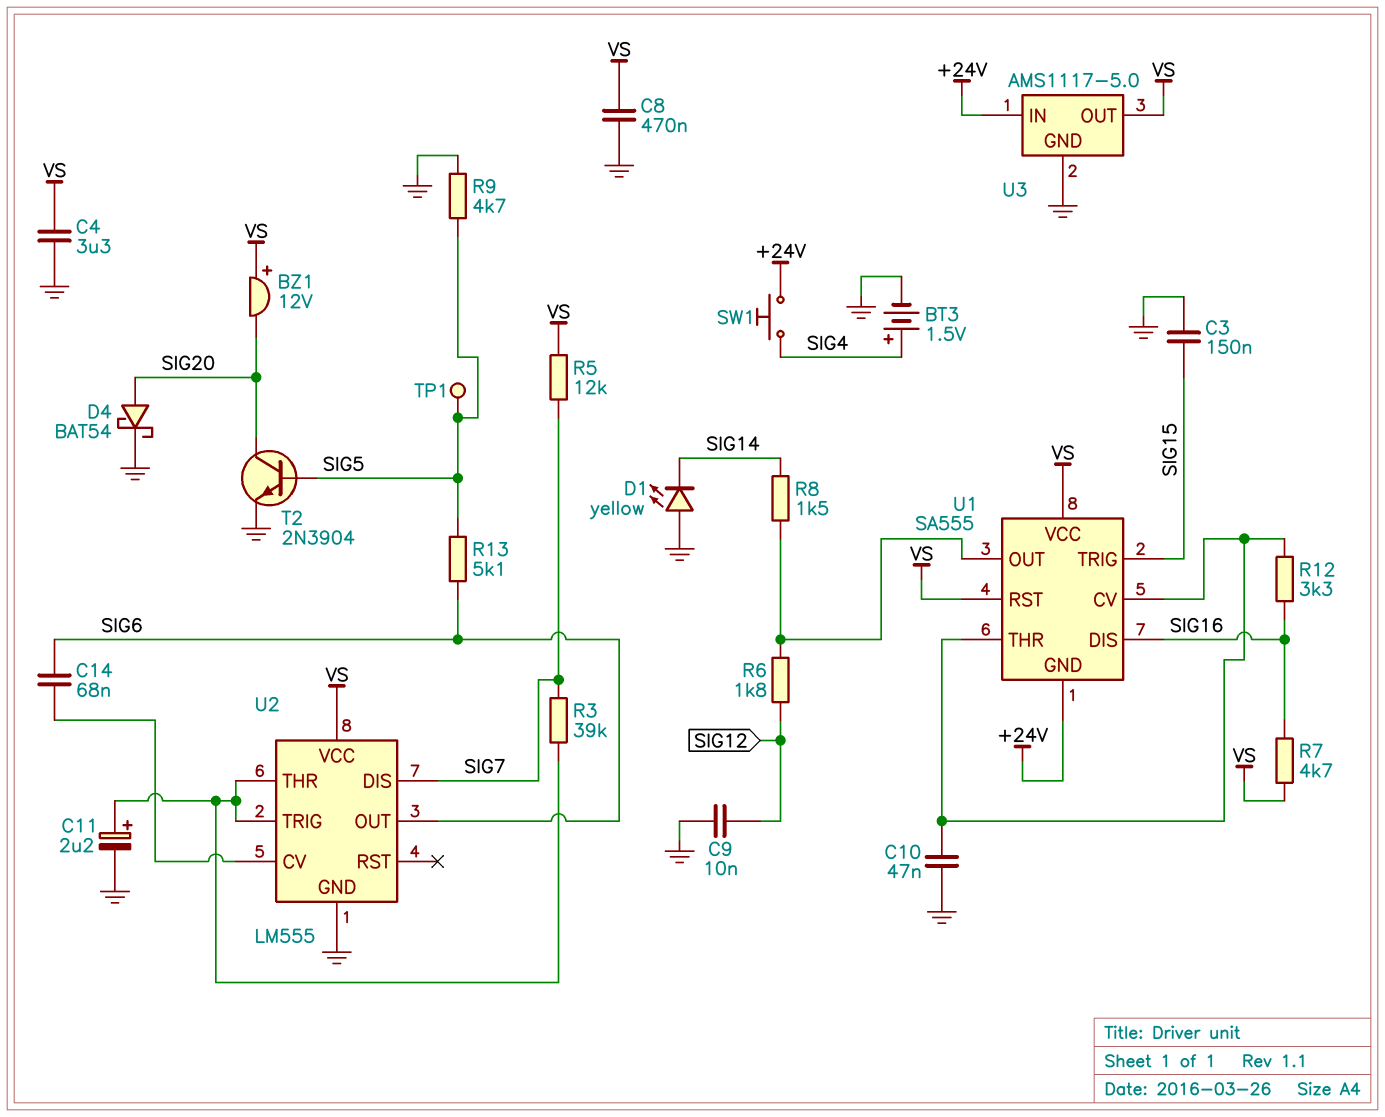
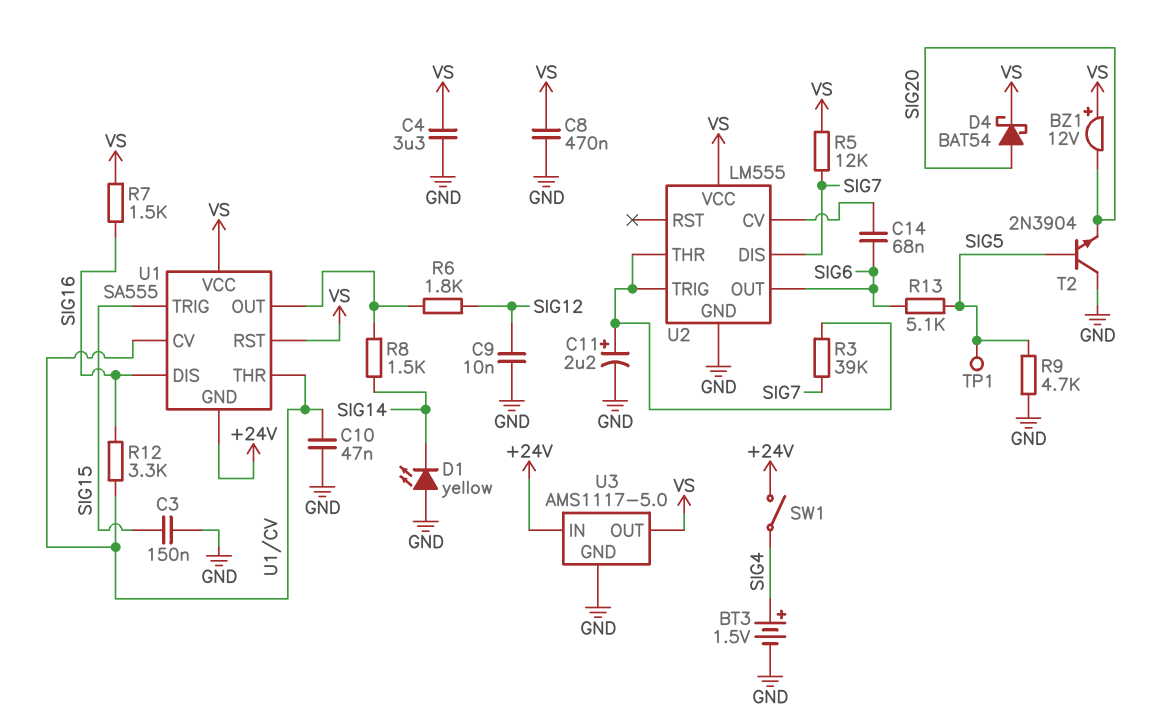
D4: schottky BAT54 (A SIG20, K GND) -> schottky BAT54 (A SIG20, K VS)
R7: 4.7k (SIG16, VS) -> 1.5k (SIG16, VS)
SW1: button (+24V, SIG4) -> switch (+24V, SIG4)
T2: NPN 2N3904 (B SIG5, C SIG20, E GND) -> NPN 2N3904 (B SIG5, C GND, E SIG20)

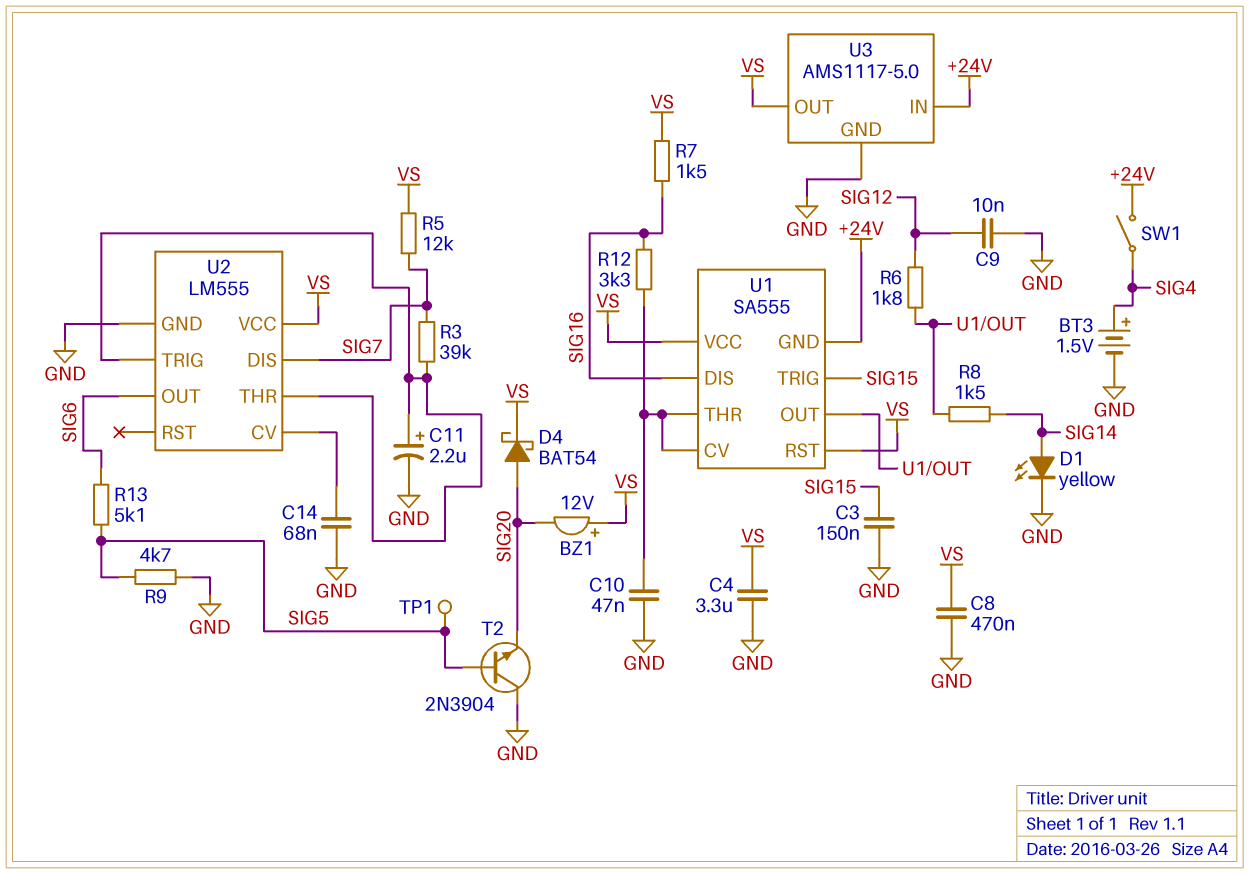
C14: 68nF (SIG6, U2/CV) -> 68nF (GND, U2/CV)
D1: LED yellow (A GND, K SIG14) -> LED yellow (A SIG14, K GND)

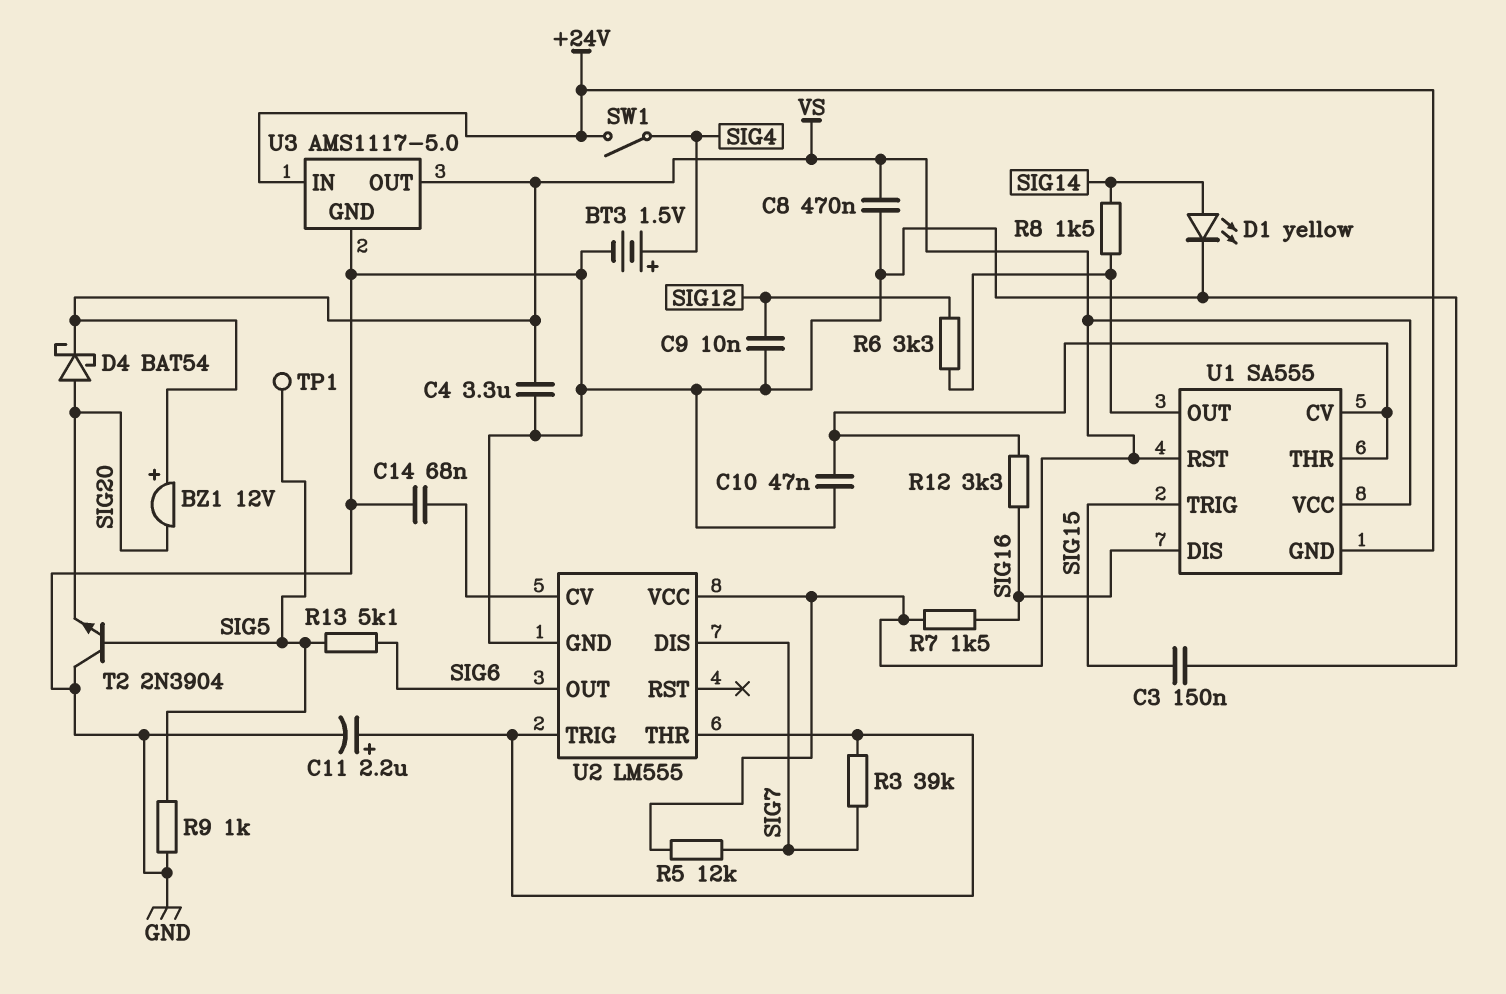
R6: 1.8k (SIG12, U1/OUT) -> 3.3k (SIG12, U1/OUT)
R9: 4.7k (GND, SIG5) -> 1k (GND, SIG5)

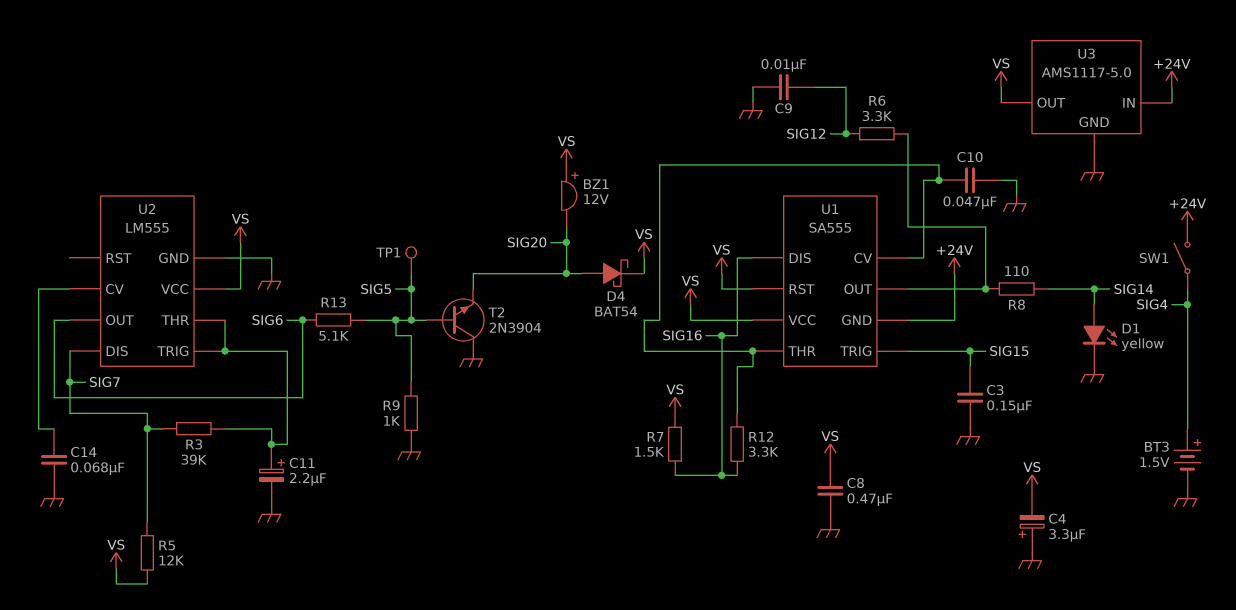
C4: 3.3uF (GND, VS) -> 3.3uF (plus GND, minus VS)
R8: 1.5k (SIG14, U1/OUT) -> 110 (SIG14, U1/OUT)

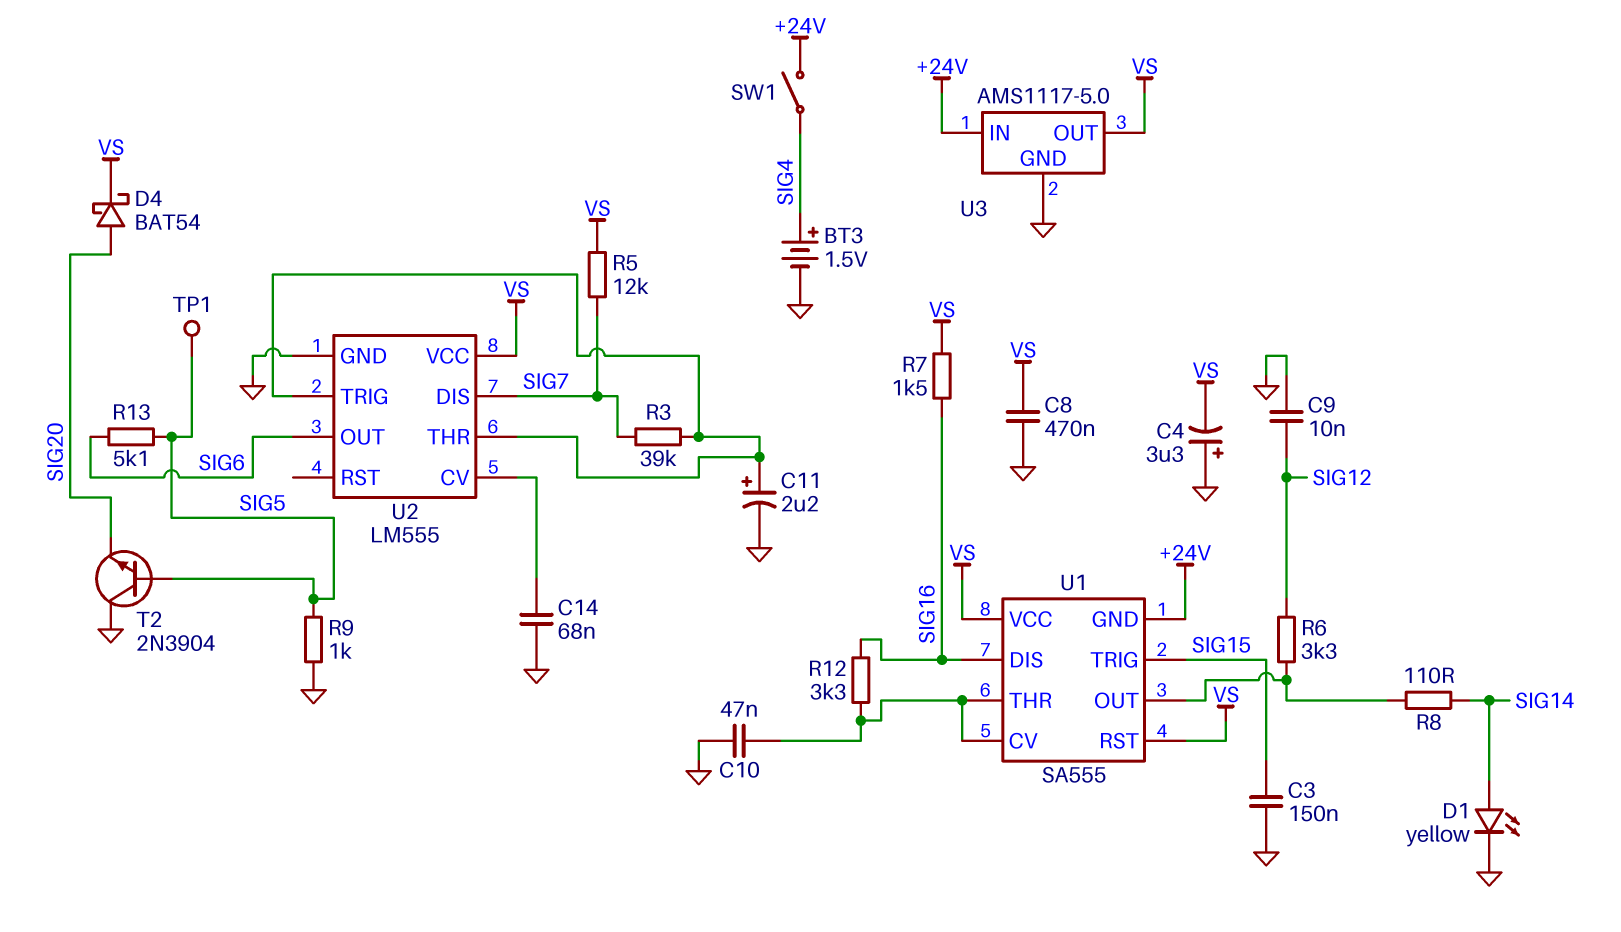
BZ1: buzzer 12V (plus VS, minus SIG20) -> none

